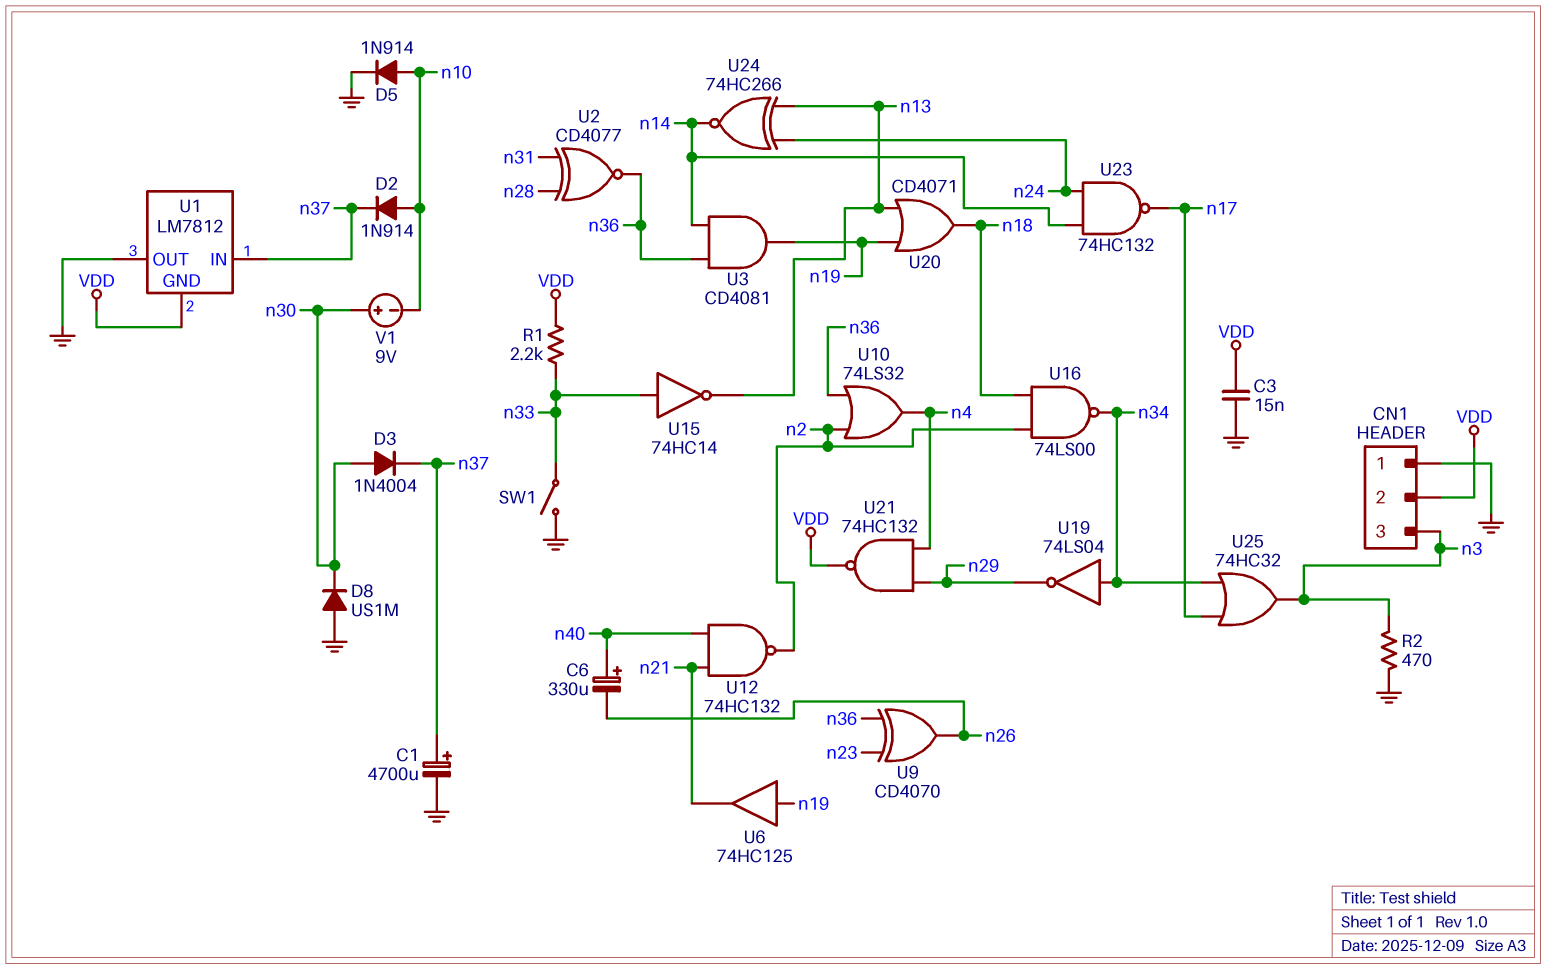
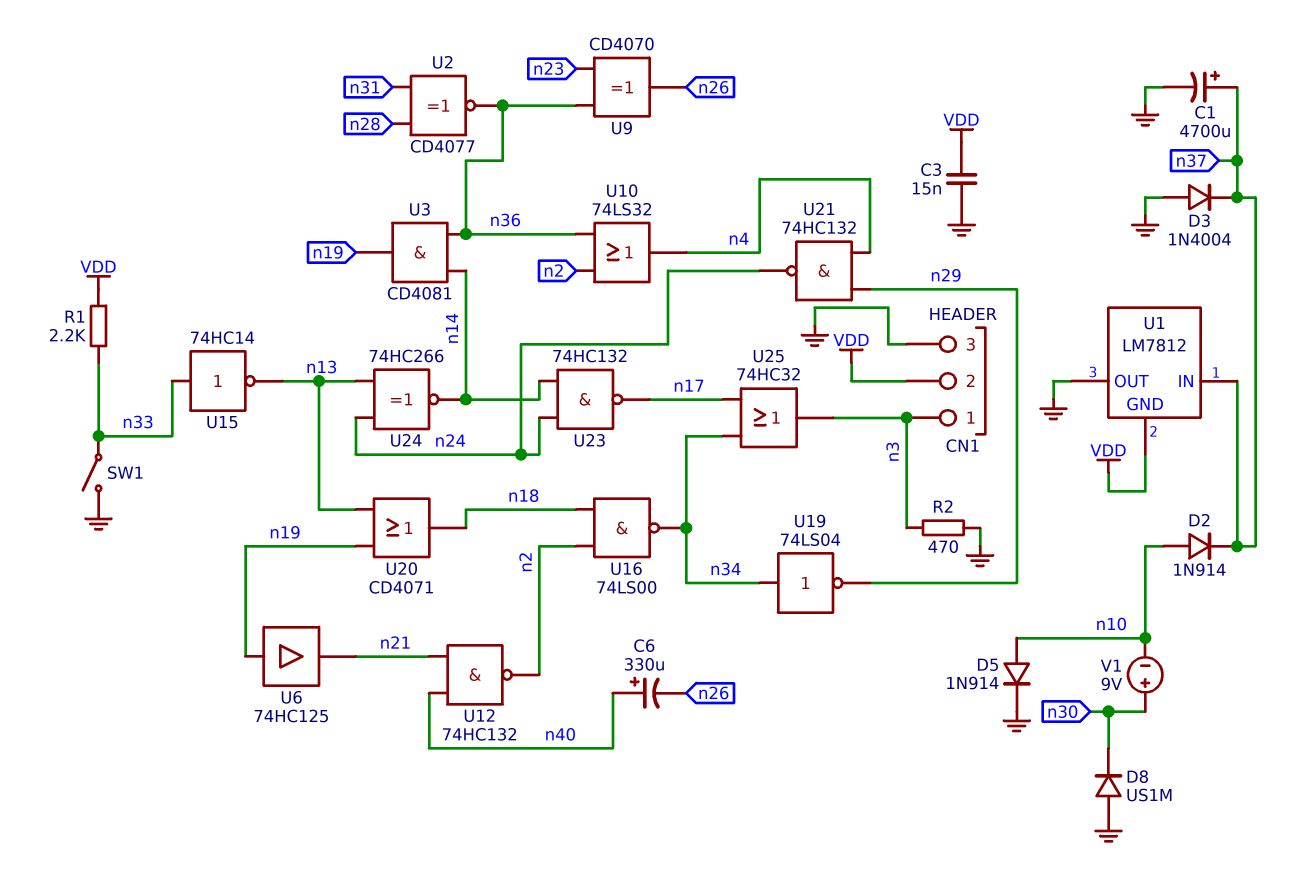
CN1 pin 1: GND -> n3
CN1 pin 3: n3 -> GND
D3: diode 1N4004 (A n30, K n37) -> diode 1N4004 (A GND, K n37)
U21: NAND 74HC132 (in n4, in n29, out VDD) -> NAND 74HC132 (in n4, in n29, out n24)

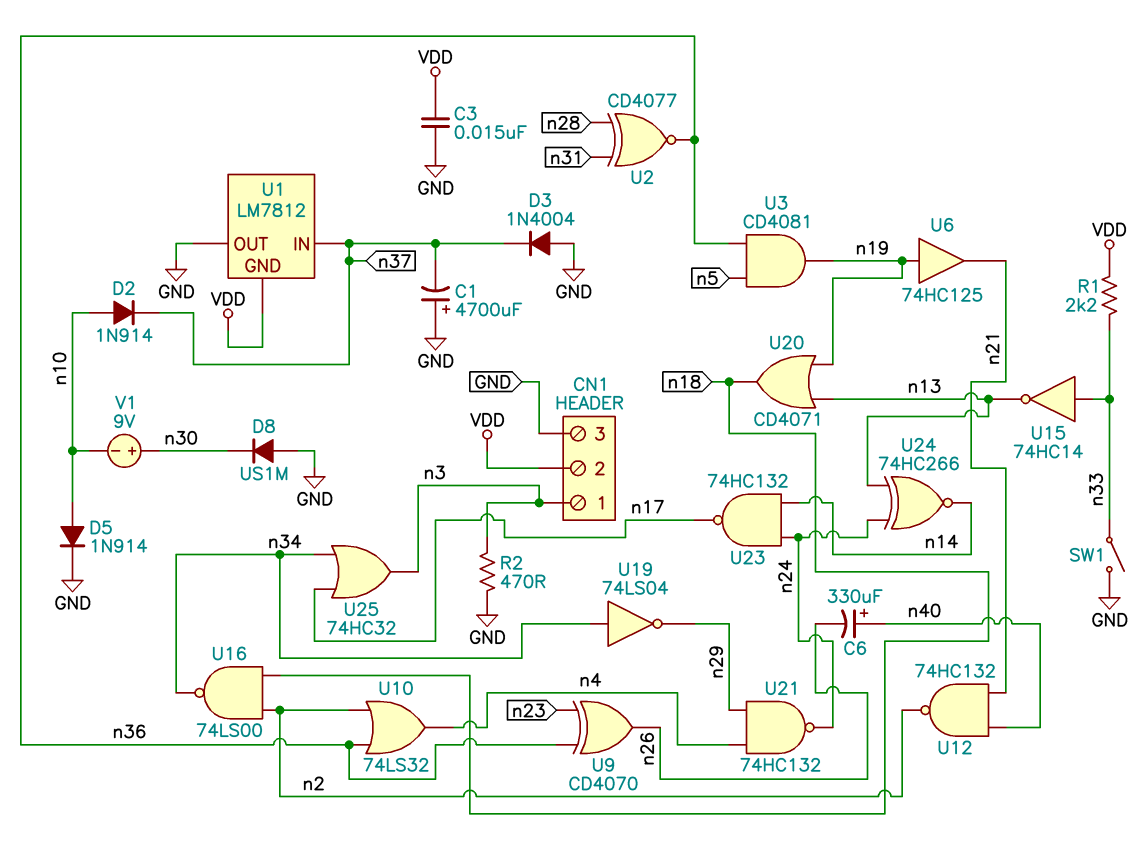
C1: 4700uF (plus n37, minus GND) -> 4700uF (plus GND, minus n37)
U3: AND CD4081 (in n14, in n36, out n19) -> AND CD4081 (in n5, in n36, out n19)

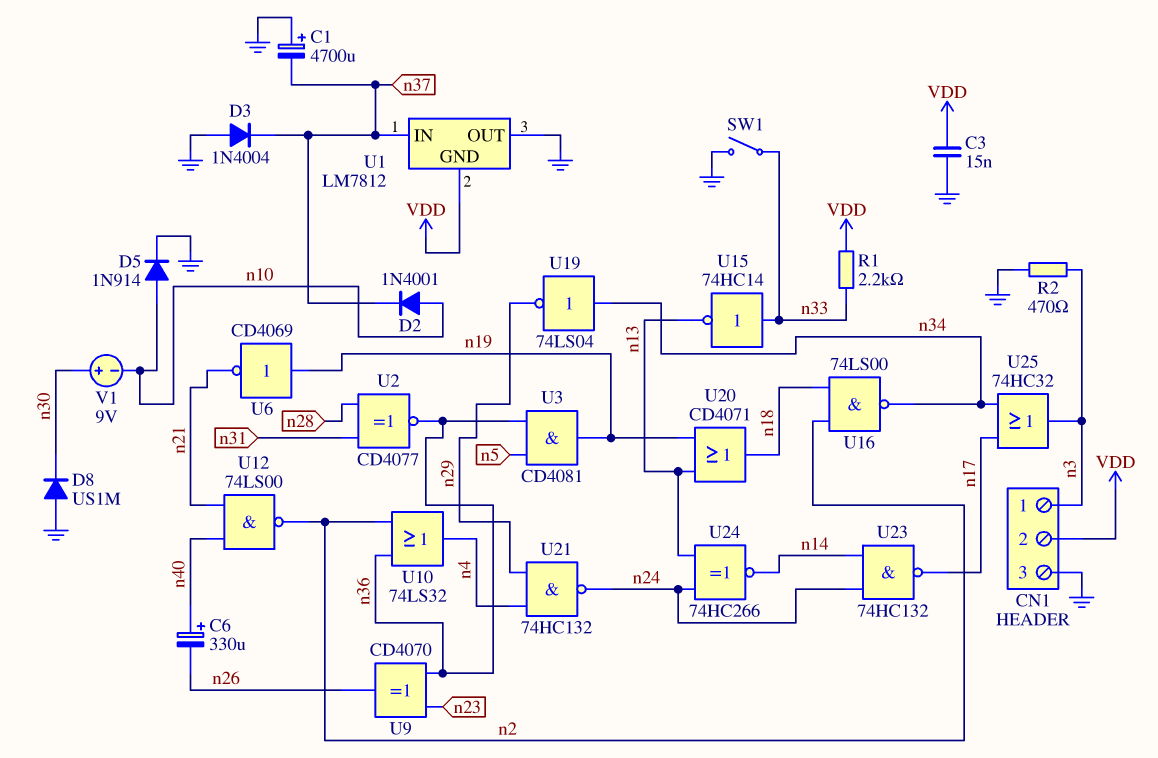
D2: diode 1N914 (A n10, K n37) -> diode 1N4001 (A n10, K n37)
U6: buffer 74HC125 (in n19, out n21) -> NOT CD4069 (in n19, out n21)
U12: NAND 74HC132 (in n21, in n40, out n2) -> NAND 74LS00 (in n21, in n40, out n2)

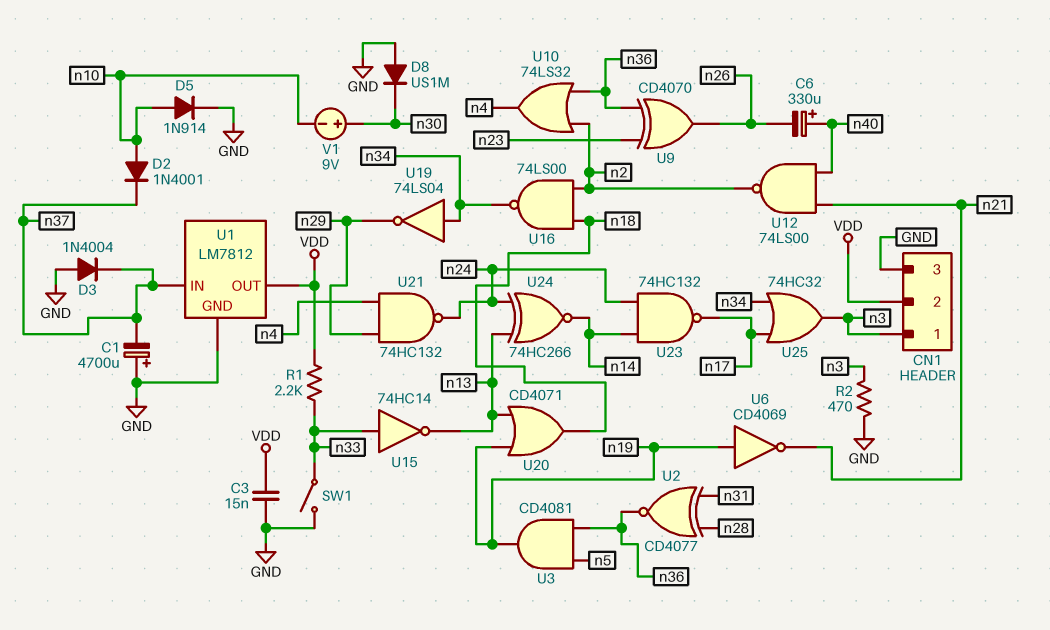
U1 pin GND: VDD -> GND
U1 pin OUT: GND -> VDD

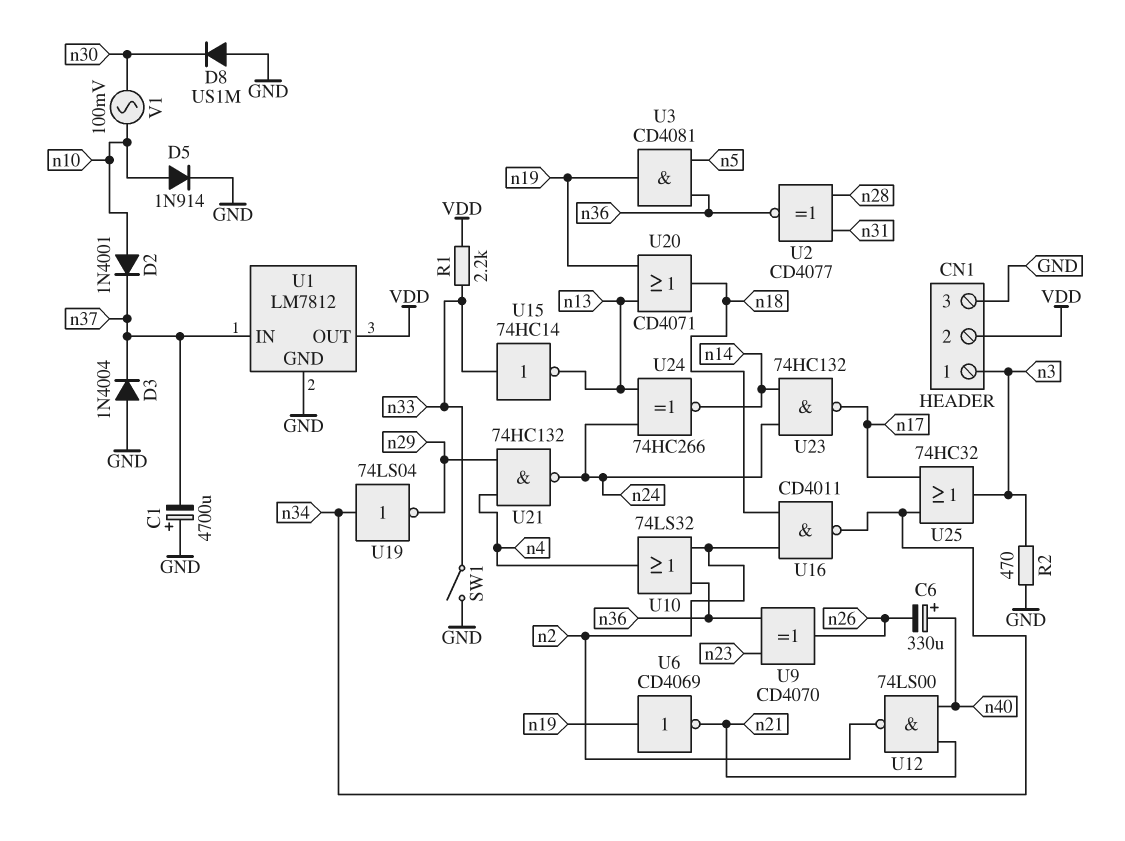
C3: 15nF (GND, VDD) -> none
U16: NAND 74LS00 (in n2, in n18, out n34) -> NAND CD4011 (in n2, in n18, out n34)
V1: 9V (plus n30, minus n10) -> AC 100mV (n10, n30)

